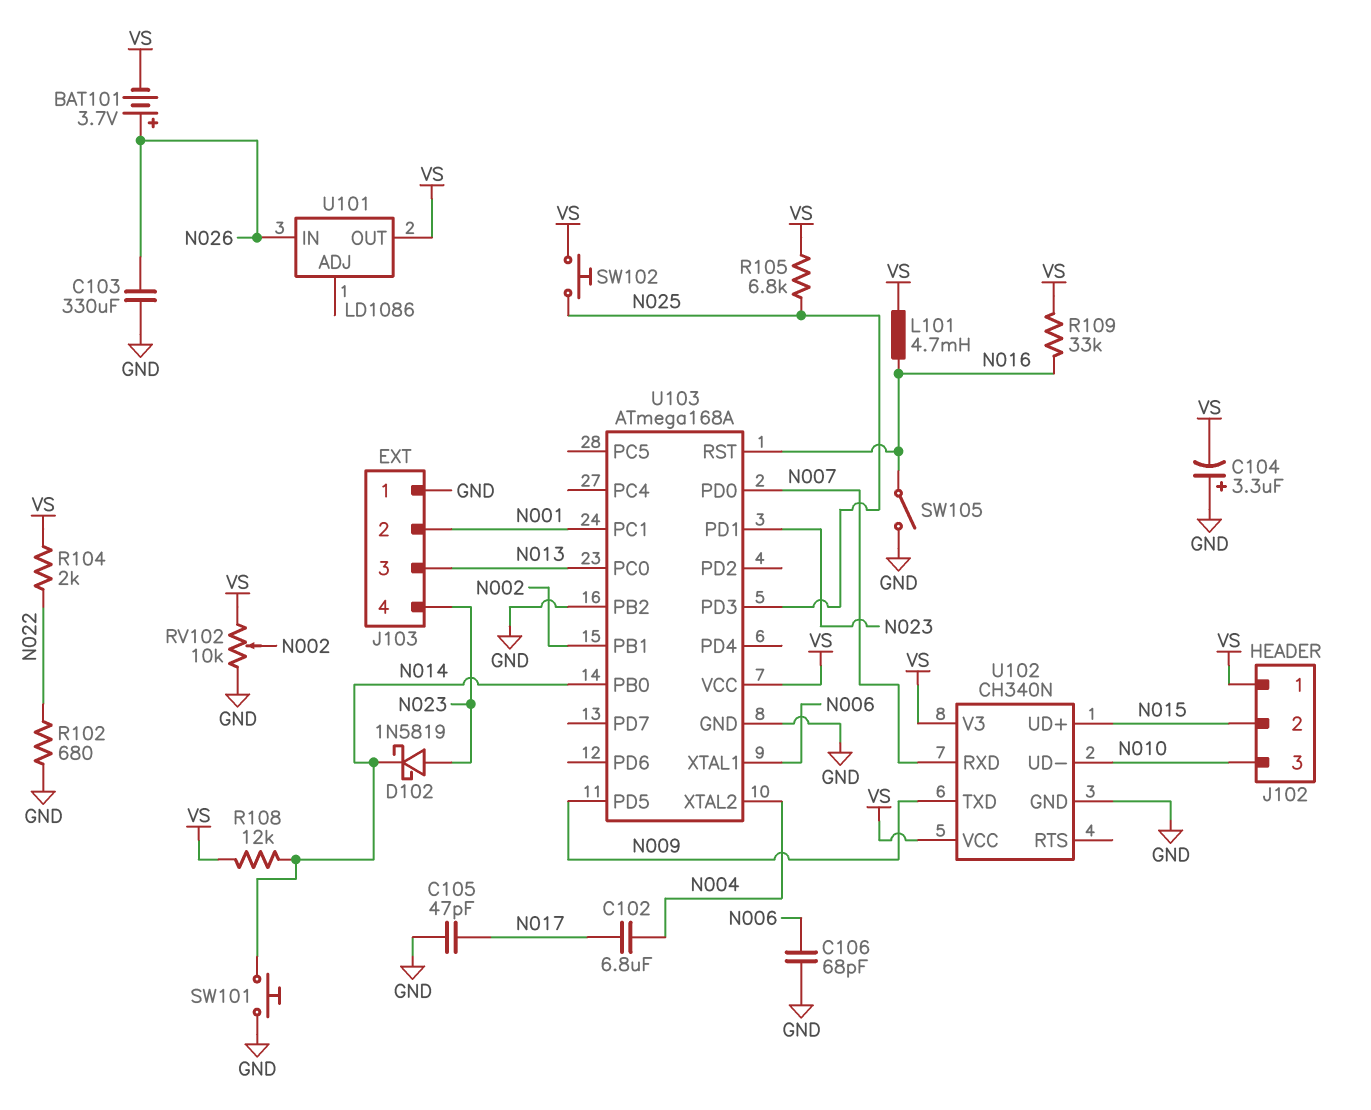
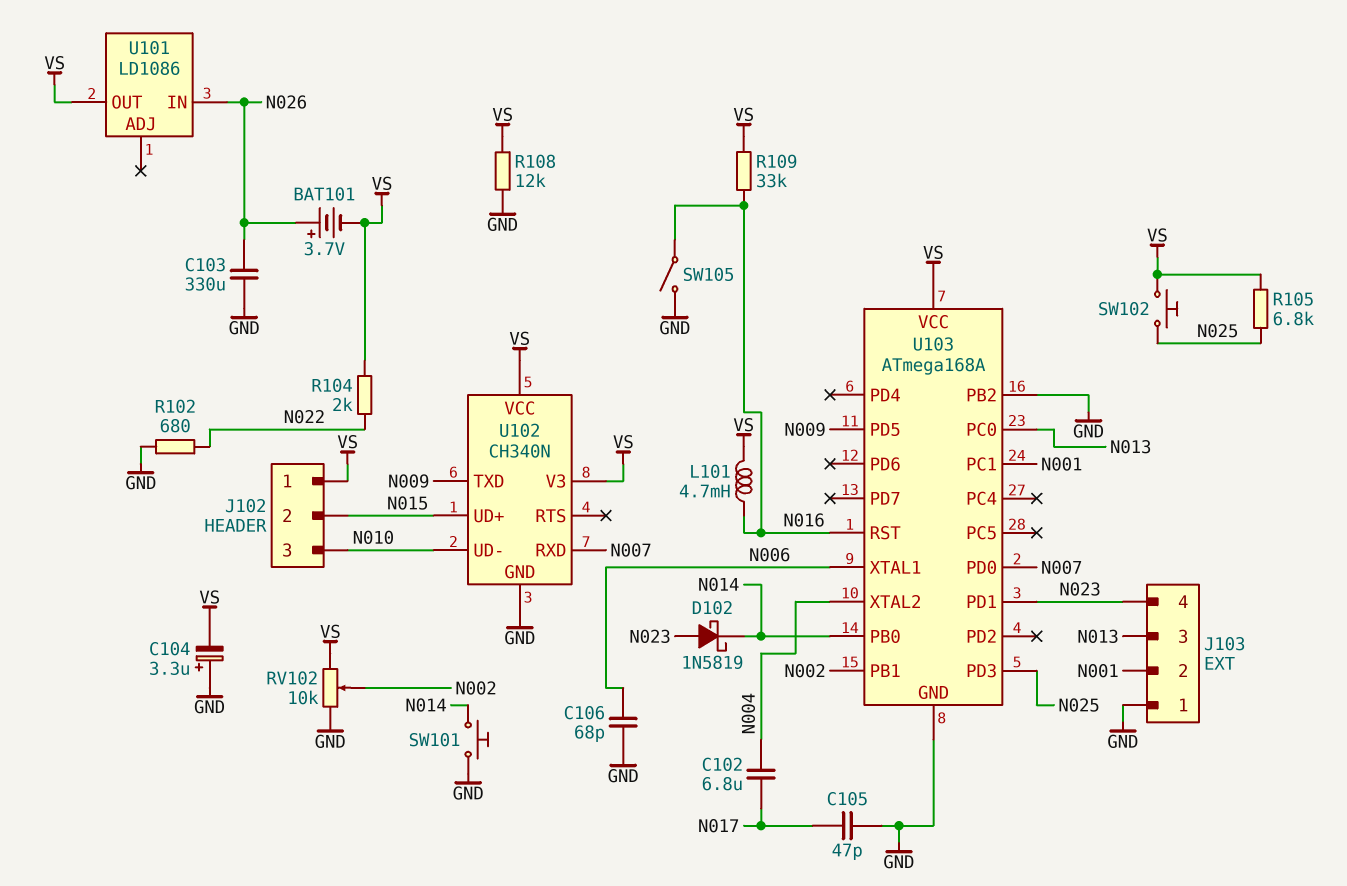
R108: 12k (N014, VS) -> 12k (GND, VS)

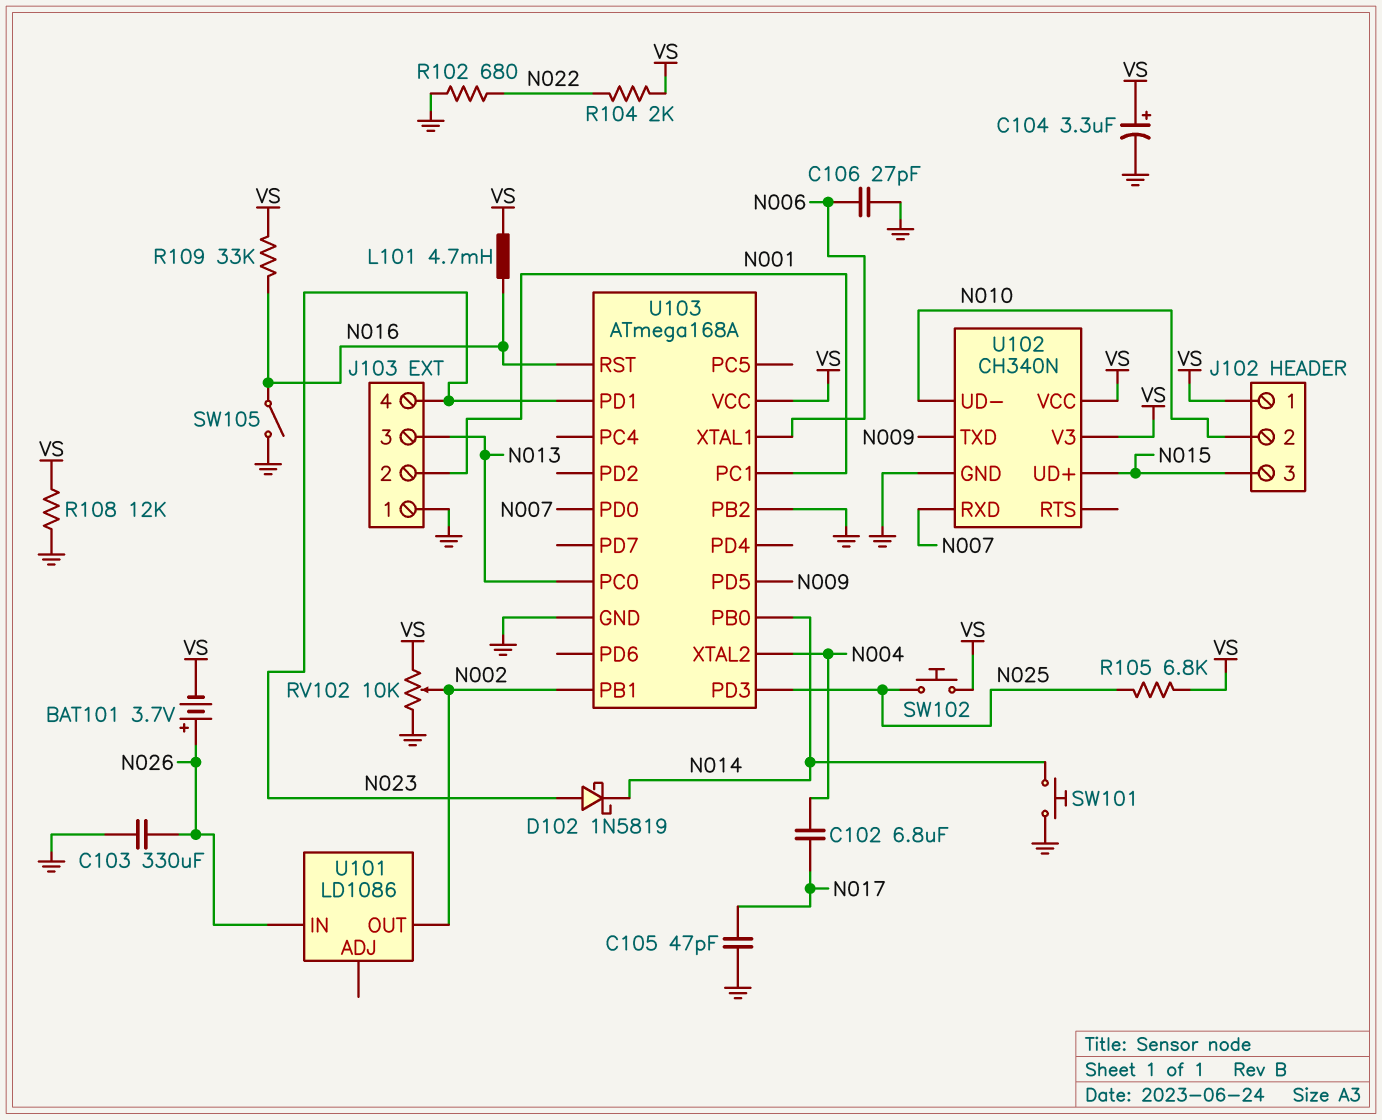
C104: 3.3uF (plus GND, minus VS) -> 3.3uF (plus VS, minus GND)
C106: 68pF (GND, N006) -> 27pF (GND, N006)
J102 pin 2: N015 -> N010
J102 pin 3: N010 -> N015
U101 pin OUT: VS -> N002

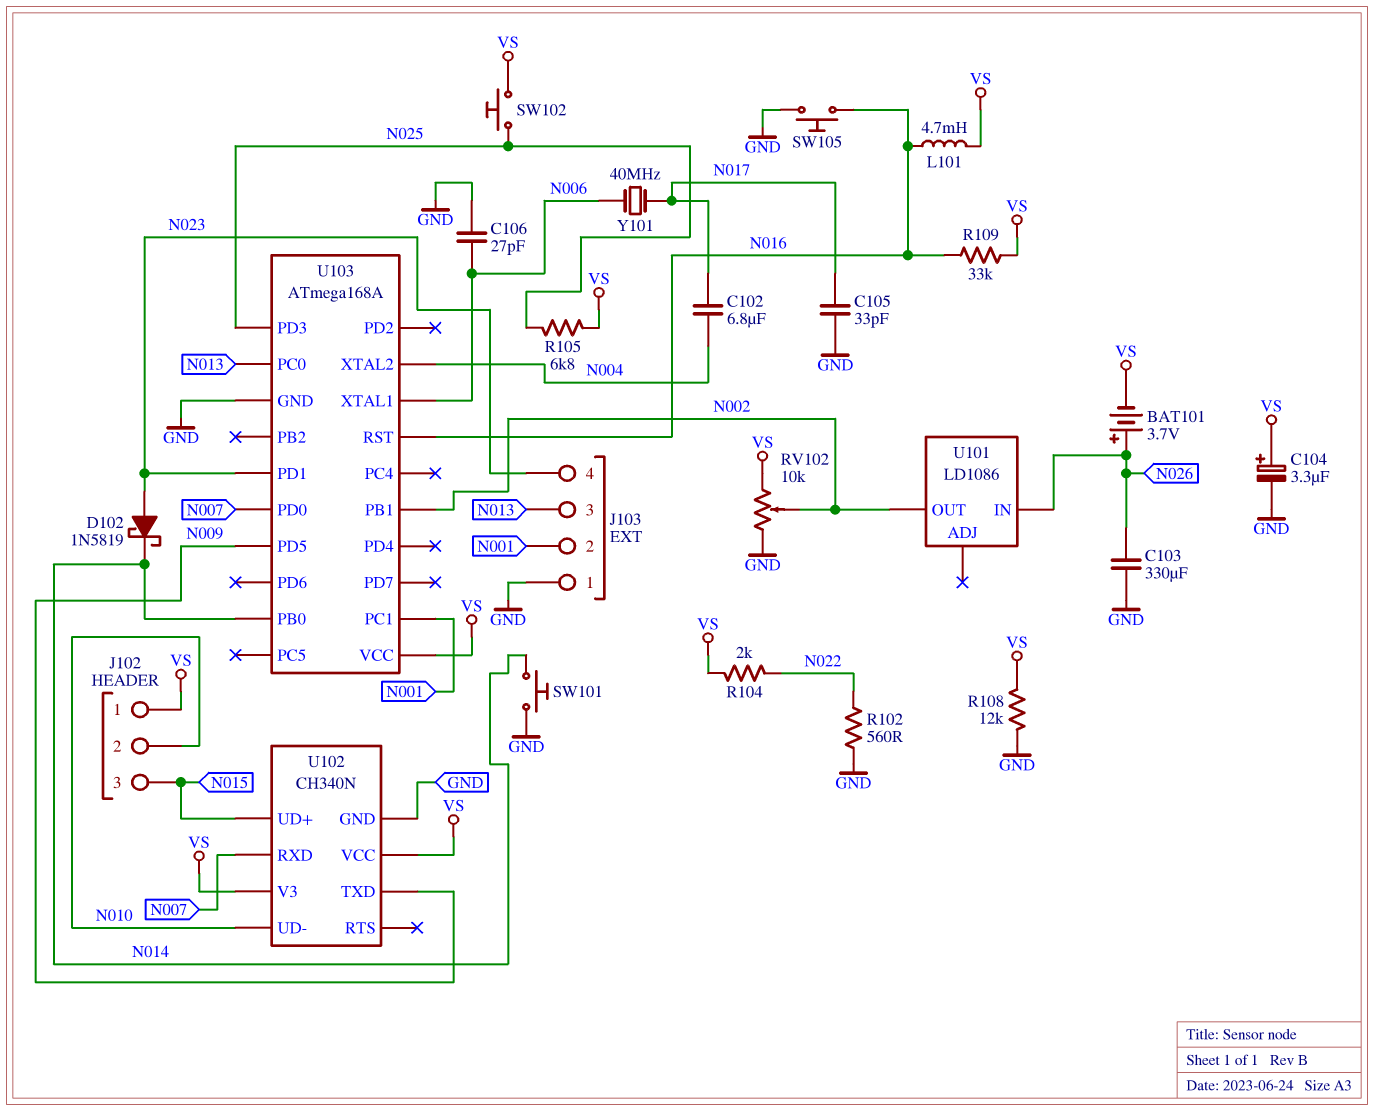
C105: 47pF (GND, N017) -> 33pF (GND, N017)
R102: 680 (GND, N022) -> 560 (GND, N022)
SW105: switch (GND, N016) -> button (GND, N016)
U103 pin PB2: GND -> none
Y101: none -> 40MHz (N006, N017)

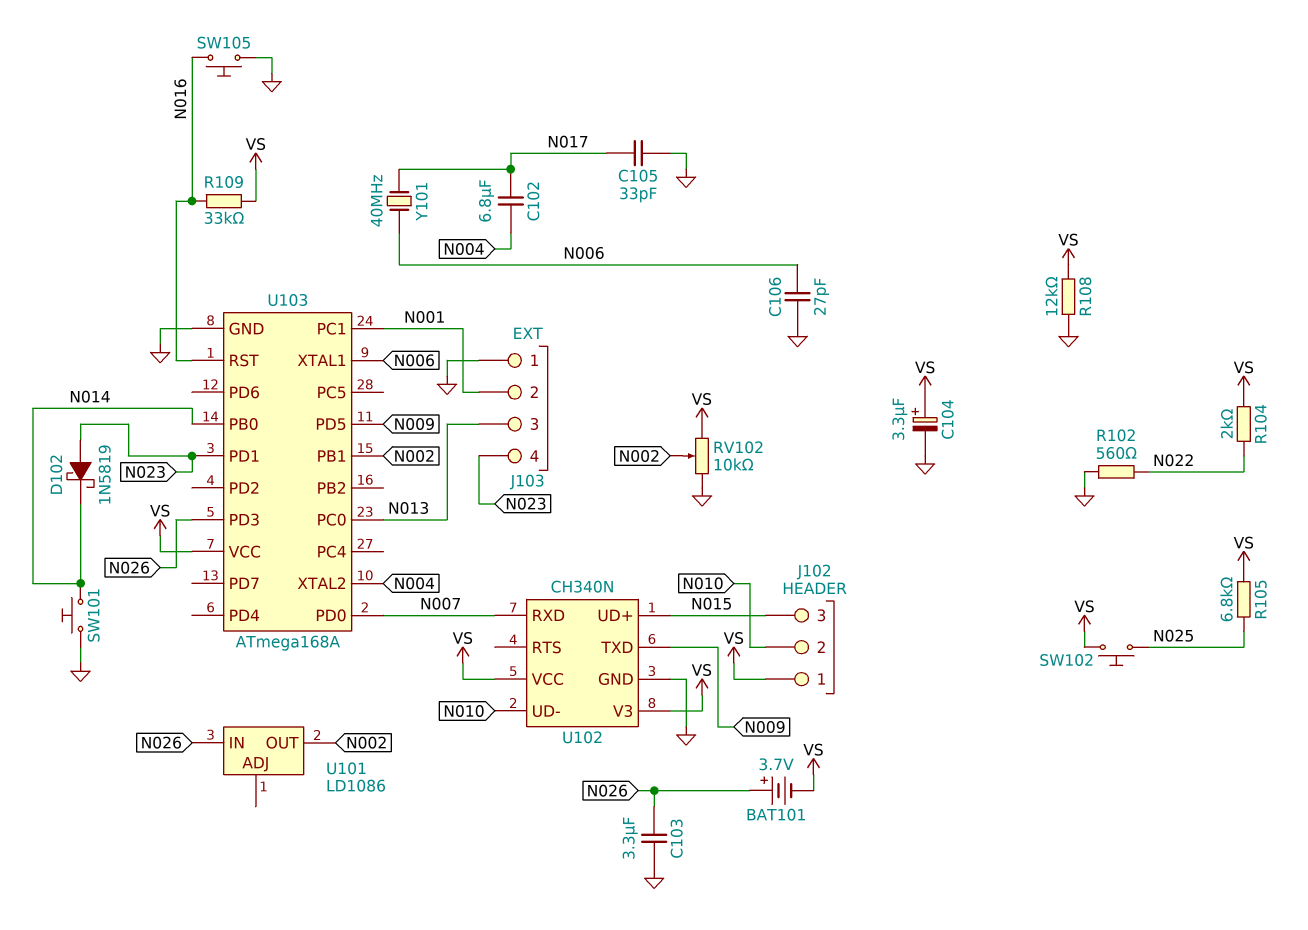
C103: 330uF (GND, N026) -> 3.3uF (GND, N026)
L101: 4.7mH (N016, VS) -> none
U103 pin PD3: N025 -> N026

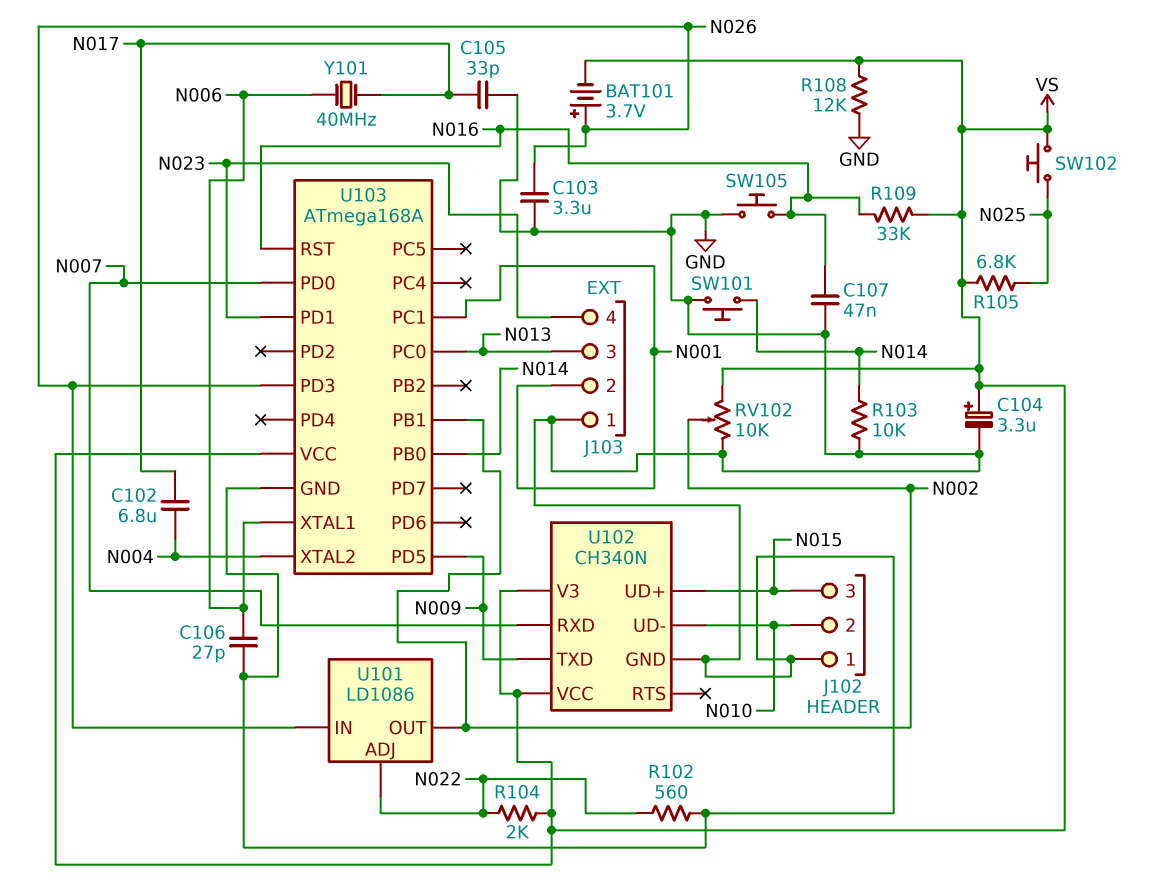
C107: none -> 47nF (GND, N016)
D102: schottky 1N5819 (A N023, K N014) -> none
J102 pin 1: VS -> GND
R103: none -> 10k (GND, N014)
U101 pin ADJ: none -> N022

